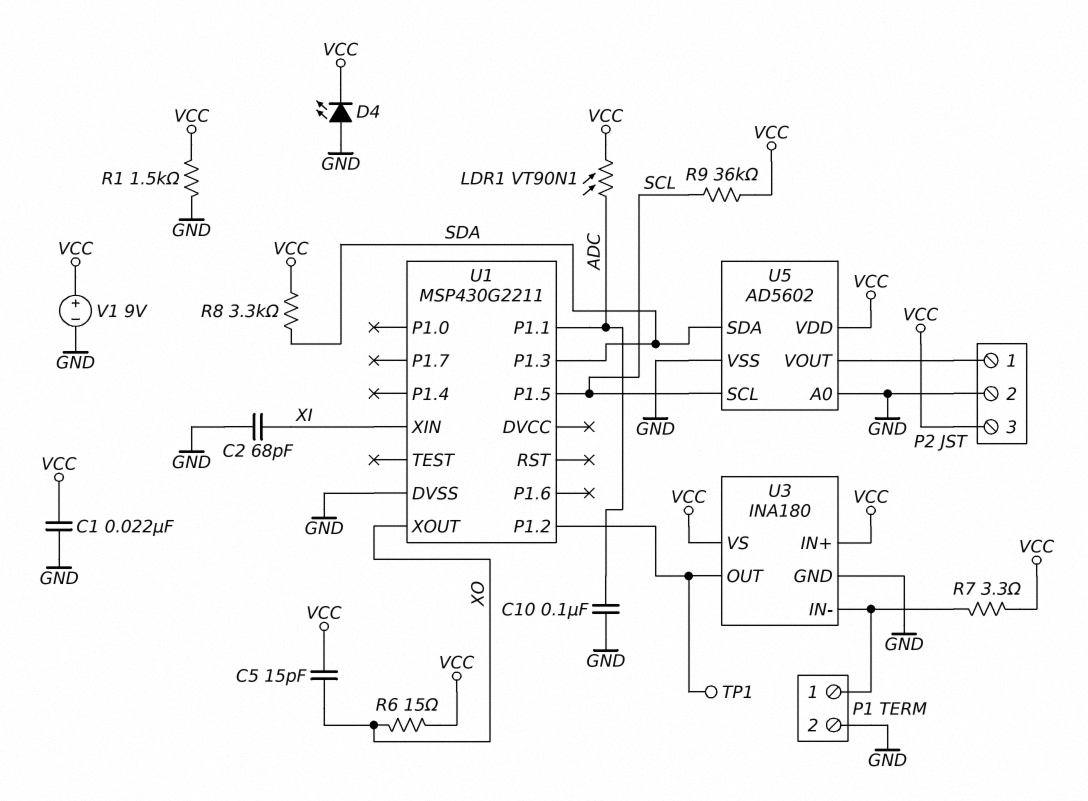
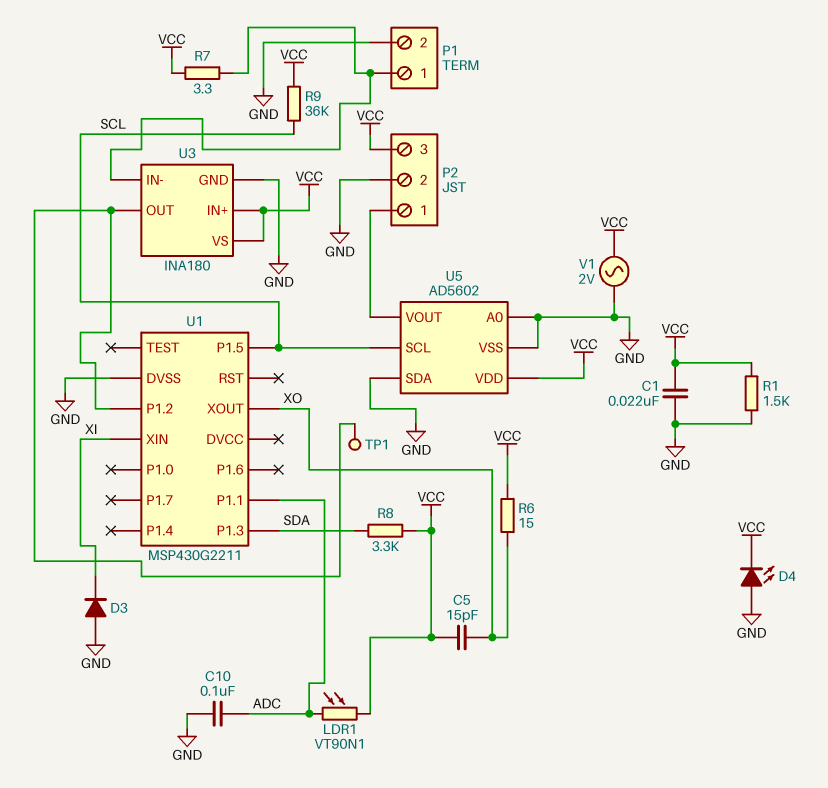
C2: 68pF (GND, XI) -> none
D3: none -> diode (A GND, K XI)
U5 pin SDA: SDA -> GND
V1: 9V (plus VCC, minus GND) -> AC 2V (GND, VCC)

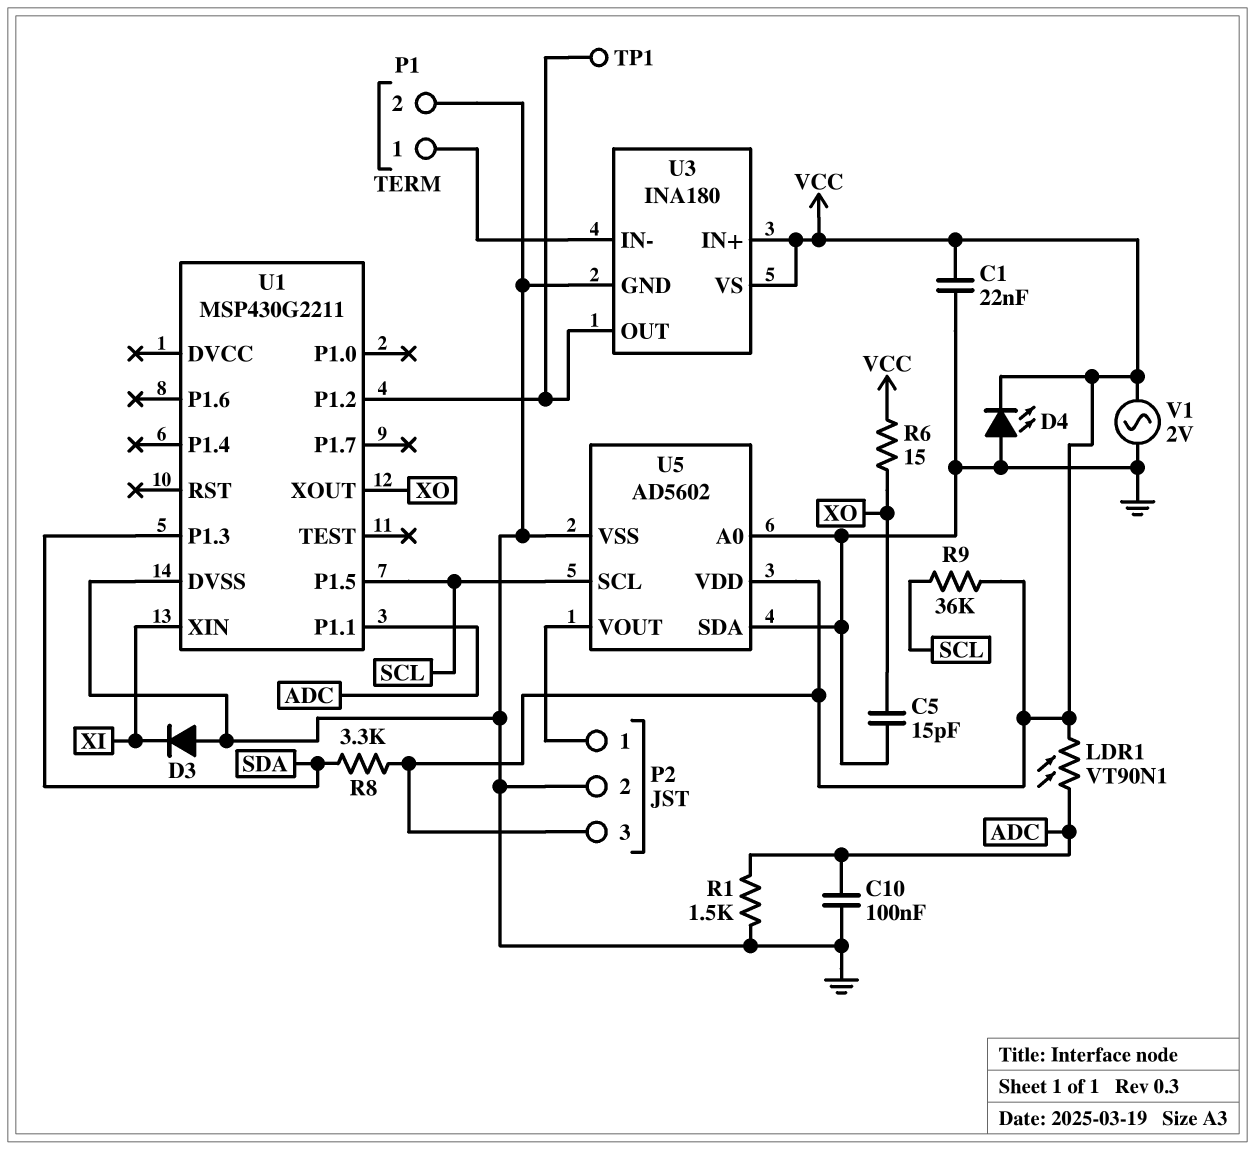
C5: 15pF (VCC, XO) -> 15pF (GND, XO)
R1: 1.5k (GND, VCC) -> 1.5k (ADC, GND)
R7: 3.3 (P1/1, VCC) -> none

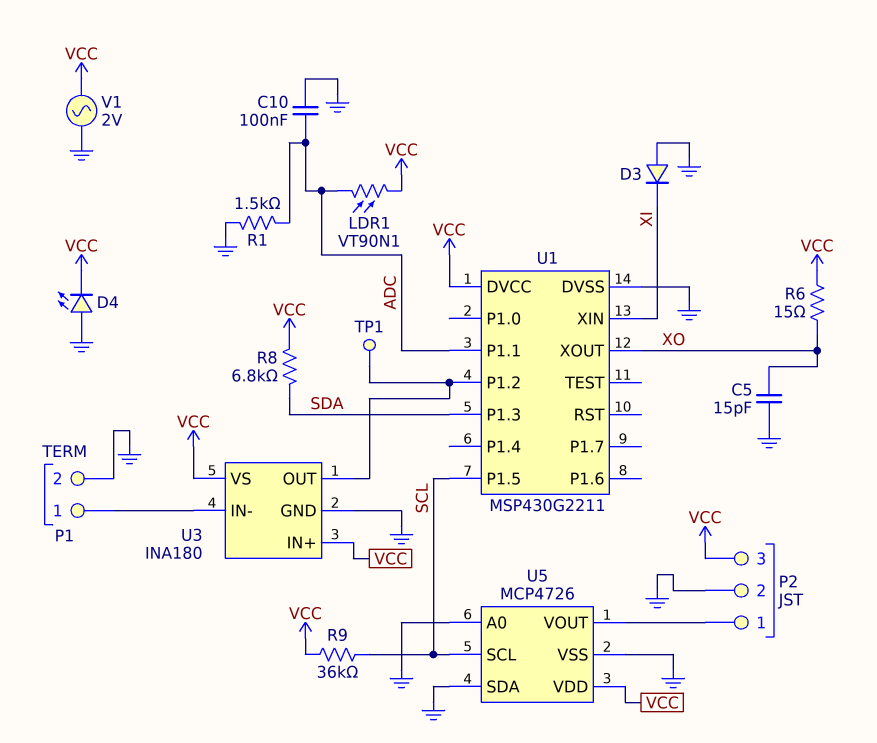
C1: 22nF (GND, VCC) -> none
R8: 3.3k (SDA, VCC) -> 6.8k (SDA, VCC)
U1 pin DVCC: none -> VCC
U5: AD5602 -> MCP4726

